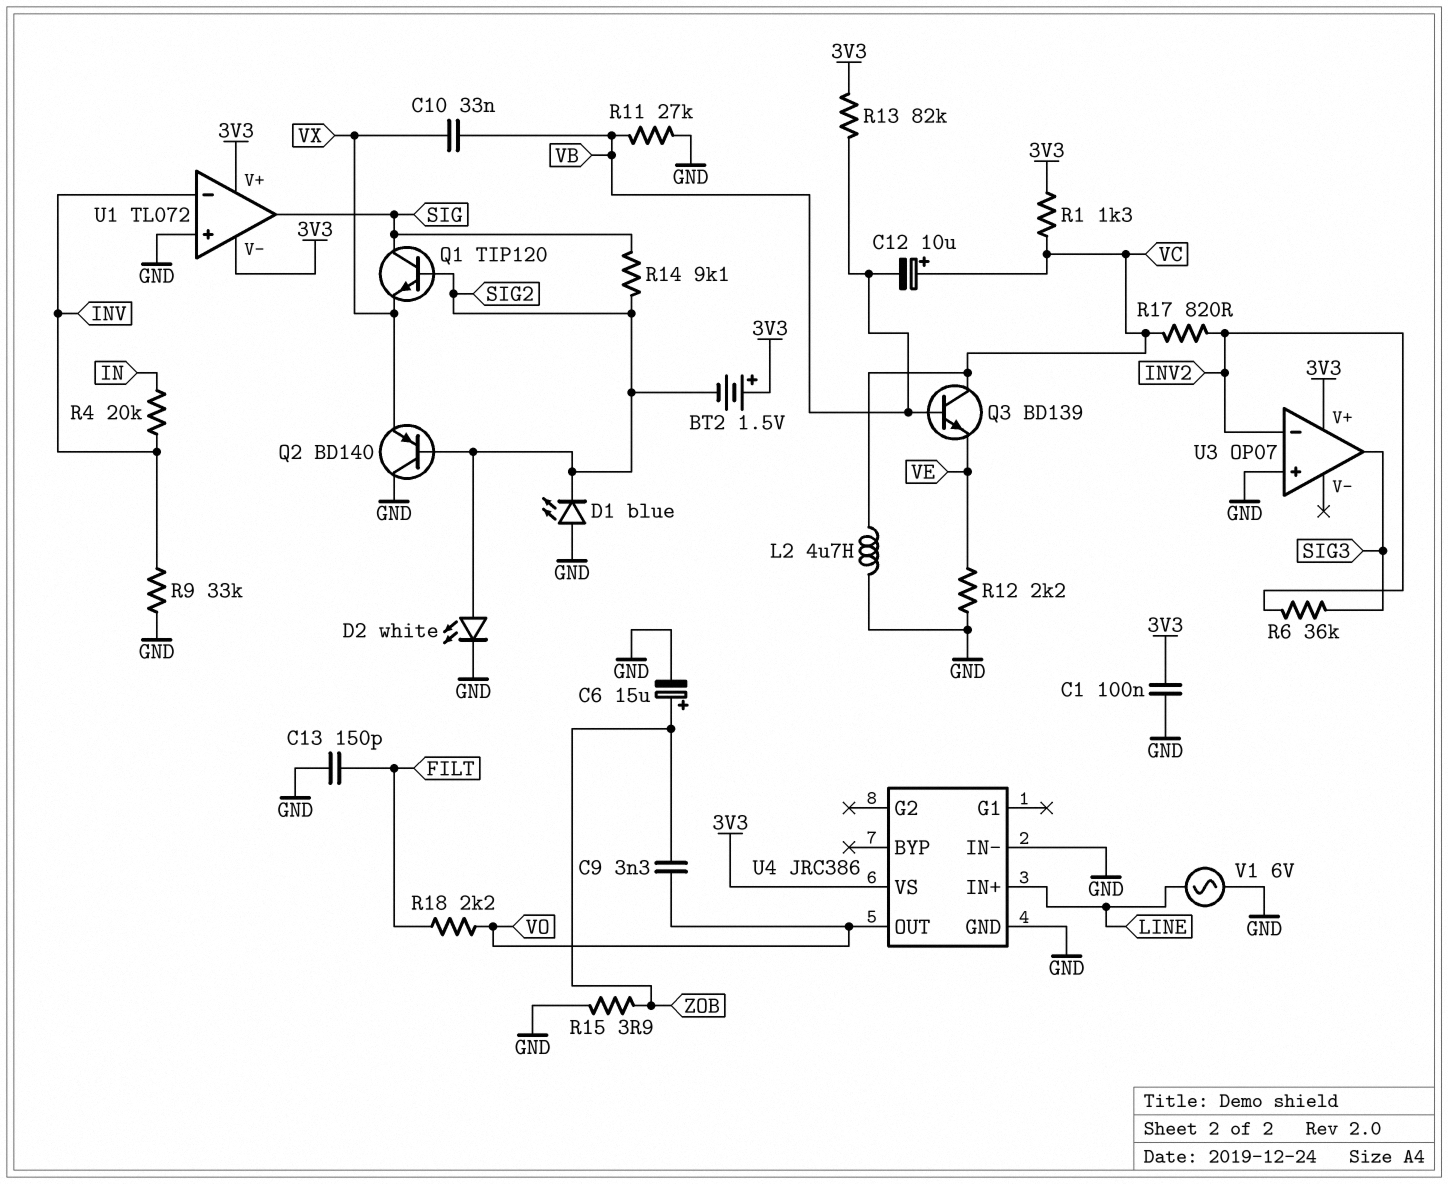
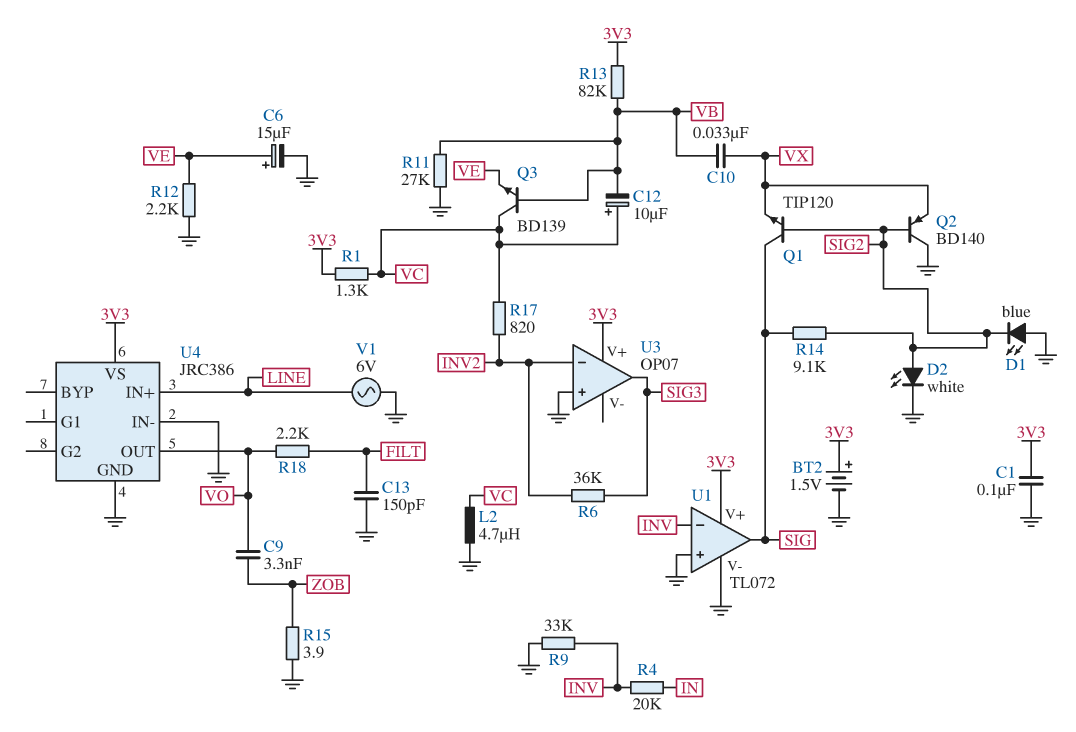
BT2: 1.5V (plus 3V3, minus SIG2) -> 1.5V (plus 3V3, minus GND)
C6: 15uF (plus ZOB, minus GND) -> 15uF (plus VE, minus GND)
U1 pin V-: 3V3 -> GND

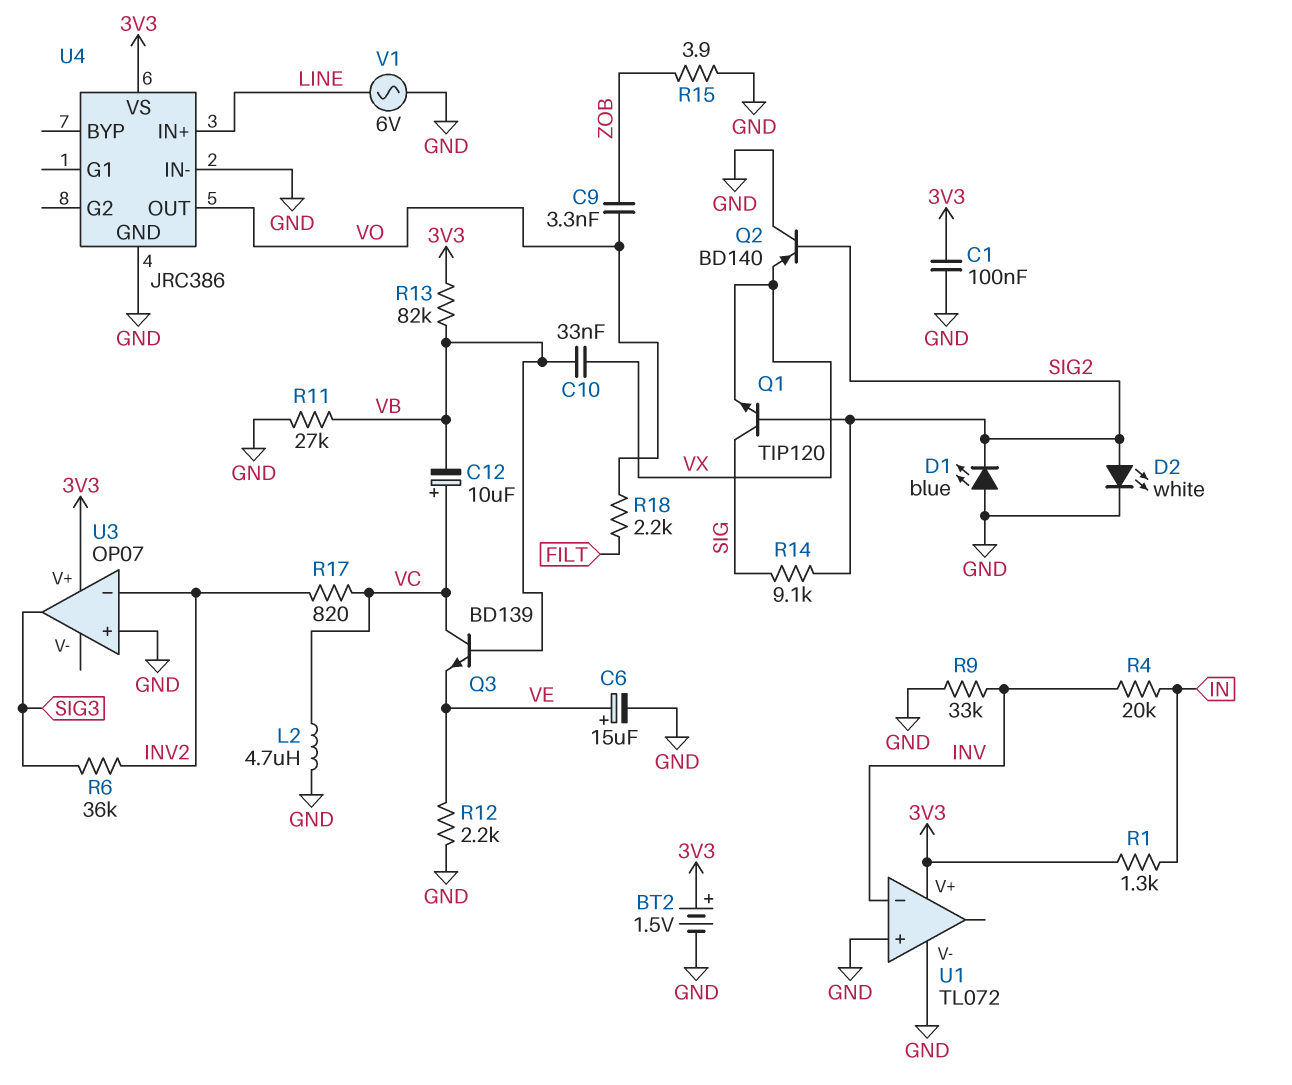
C13: 150pF (FILT, GND) -> none
R1: 1.3k (3V3, VC) -> 1.3k (3V3, IN)
U1 pin out: SIG -> none

